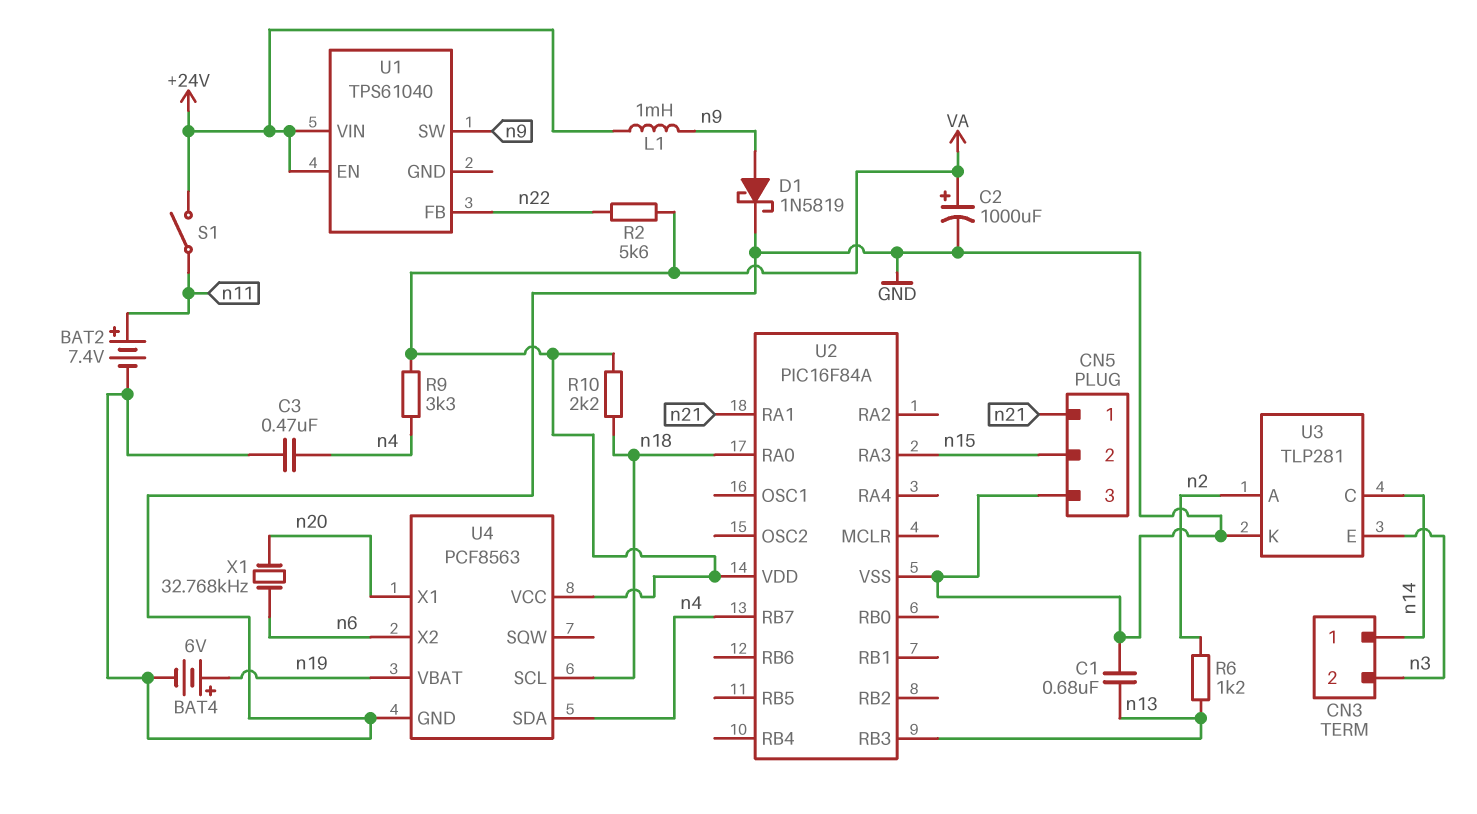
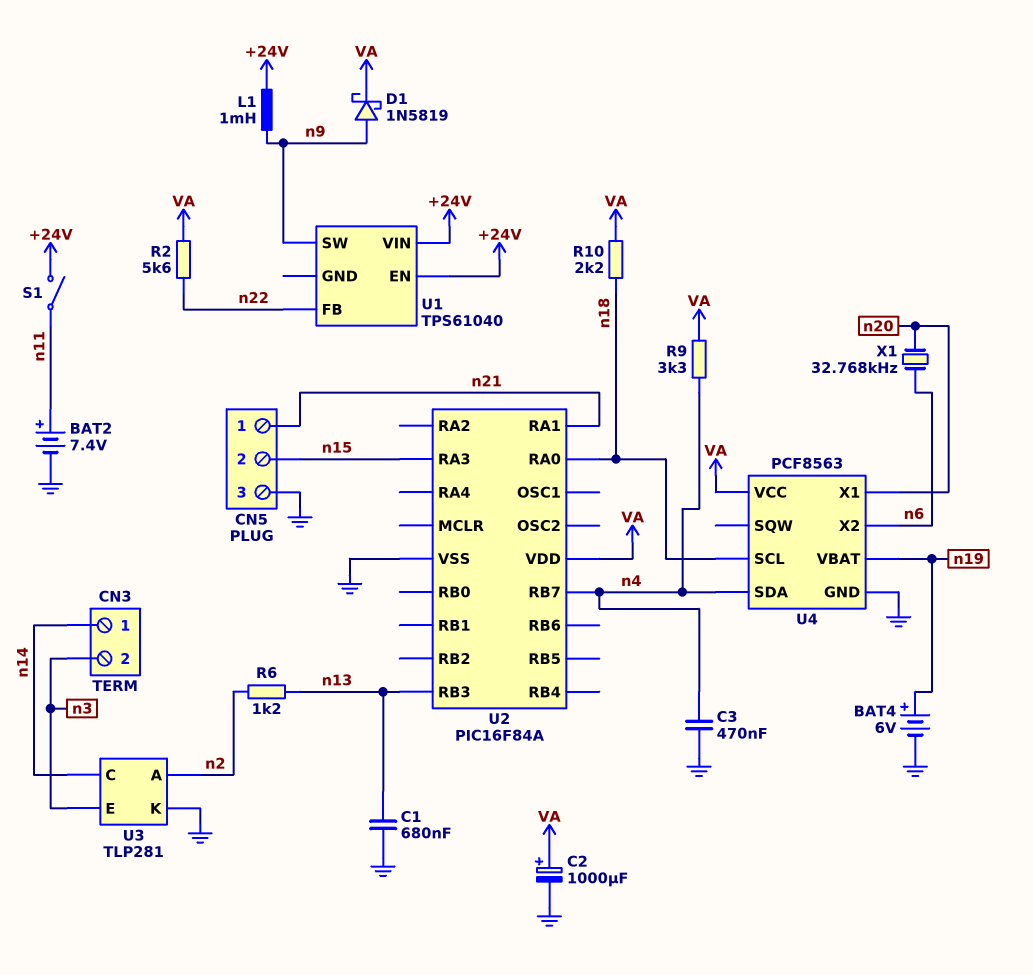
D1: schottky 1N5819 (A n9, K GND) -> schottky 1N5819 (A n9, K VA)

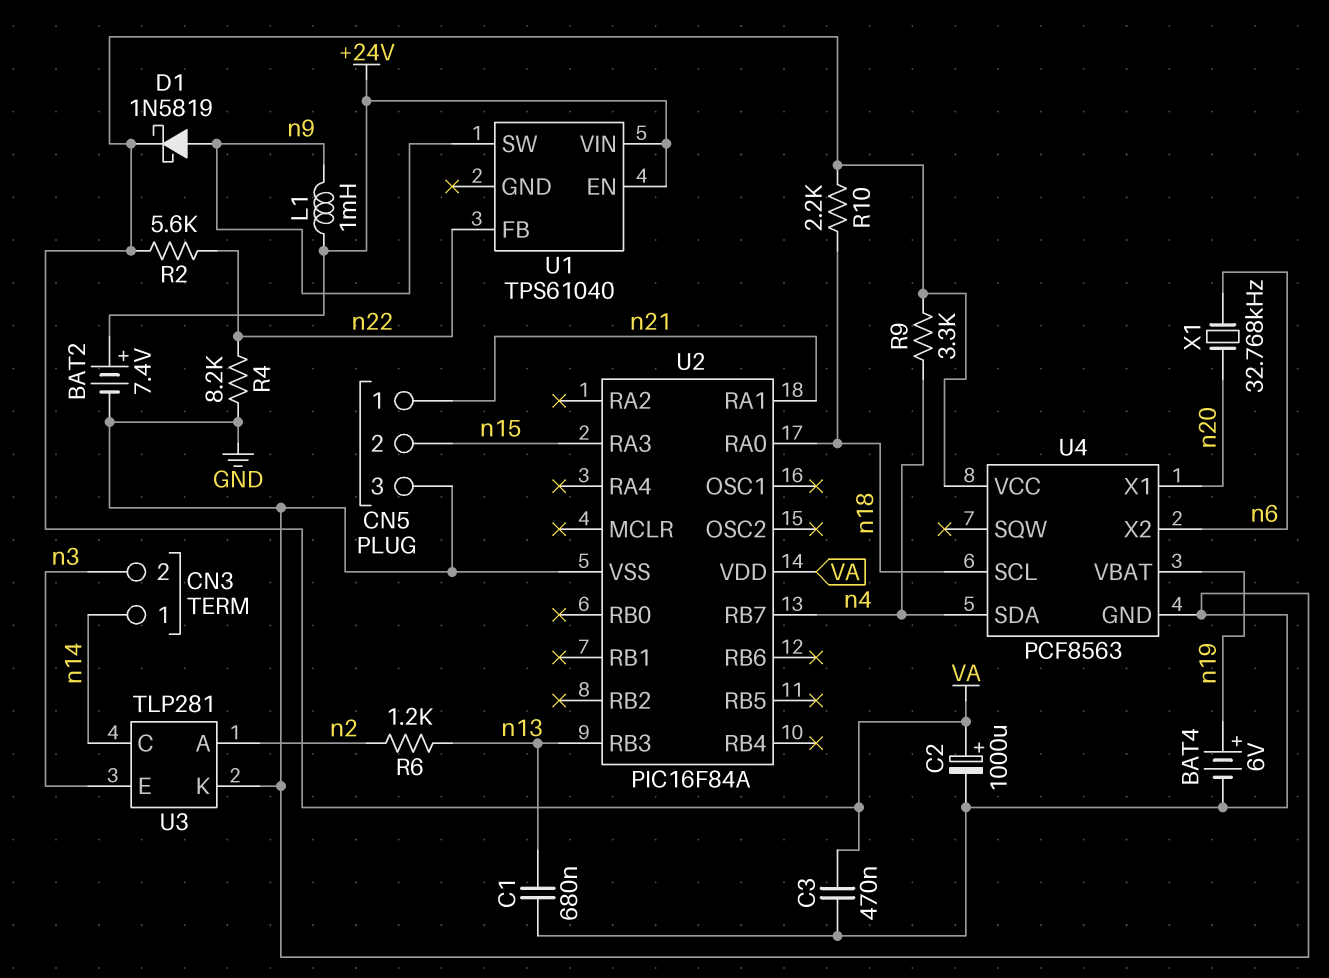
BAT2: 7.4V (plus n11, minus GND) -> 7.4V (plus +24V, minus GND)
C3: 470nF (GND, n4) -> 470nF (GND, VA)
R4: none -> 8.2k (GND, n22)
S1: switch (+24V, n11) -> none

